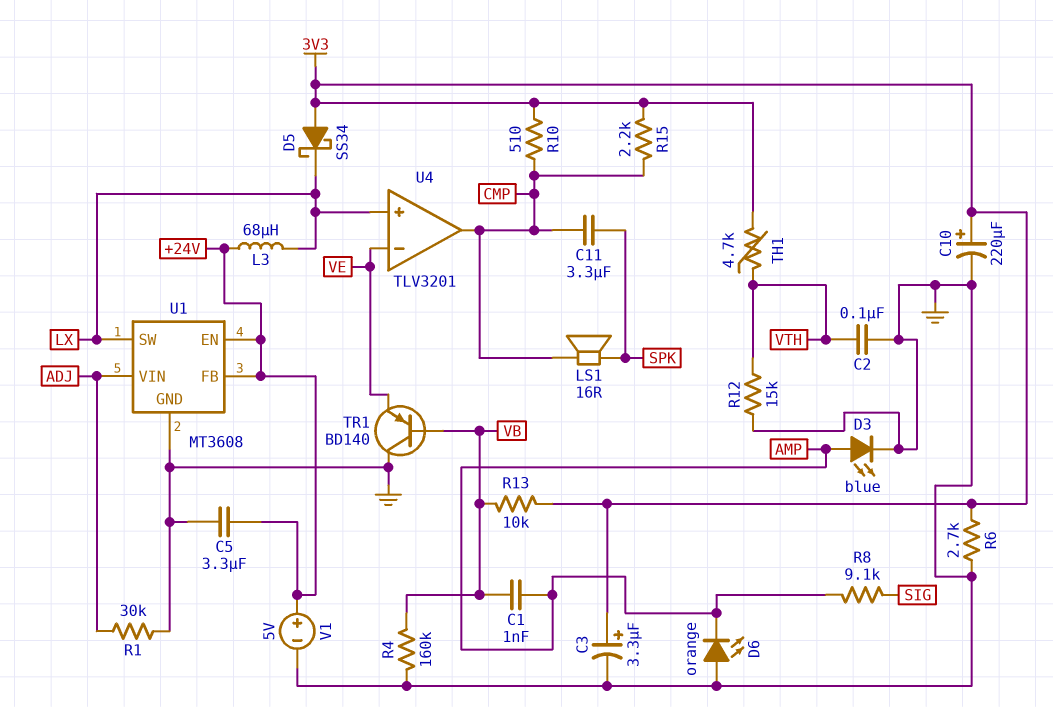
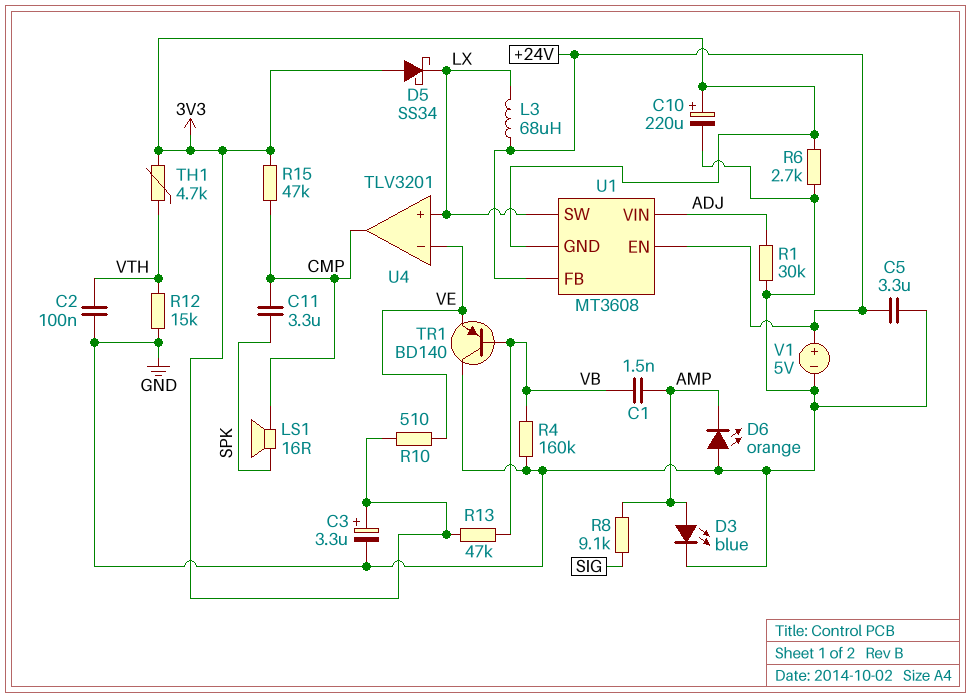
C1: 1nF (AMP, VB) -> 1.5nF (AMP, VB)
R10: 510 (3V3, CMP) -> 510 (3V3, VE)
R13: 10k (3V3, VB) -> 47k (3V3, VB)
R15: 2.2k (3V3, CMP) -> 47k (3V3, CMP)
U1 pin GND: GND -> 3V3

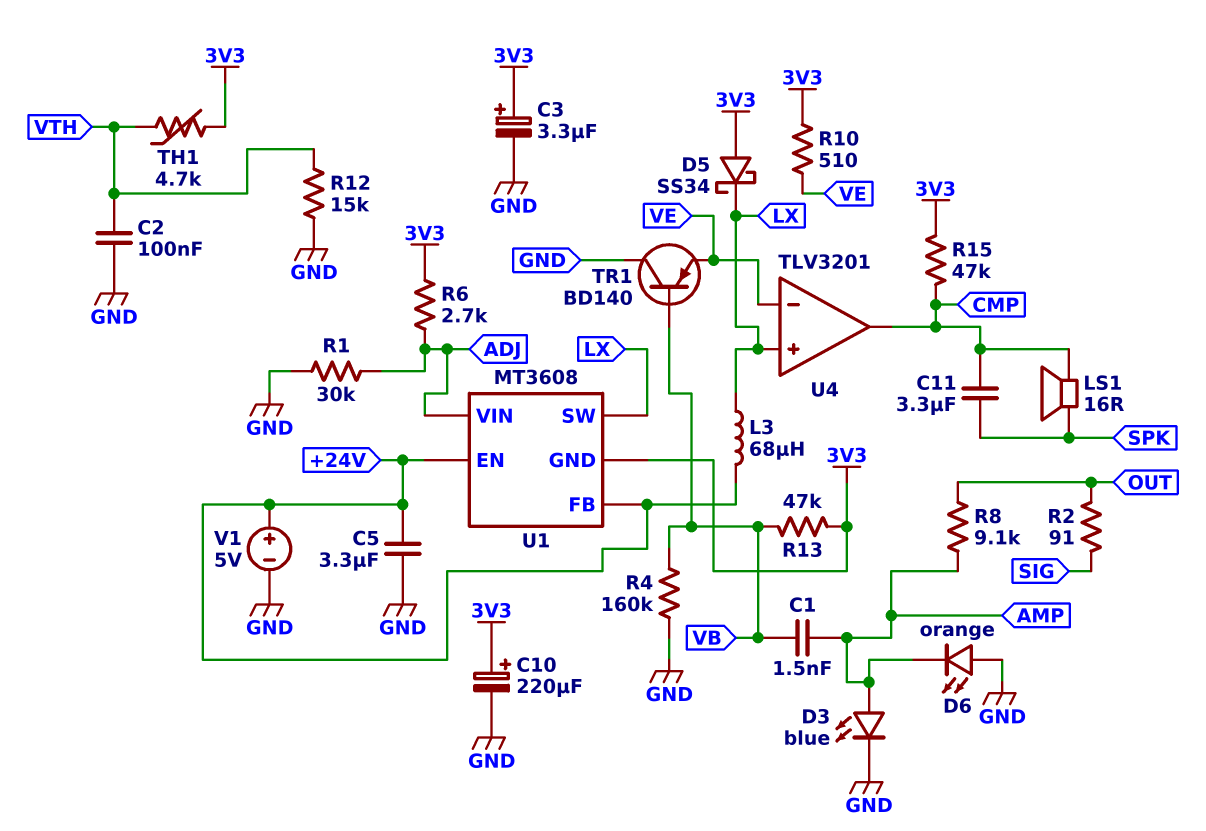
R2: none -> 91 (OUT, SIG)
R6: 2.7k (3V3, GND) -> 2.7k (3V3, ADJ)
R8: 9.1k (AMP, SIG) -> 9.1k (AMP, OUT)

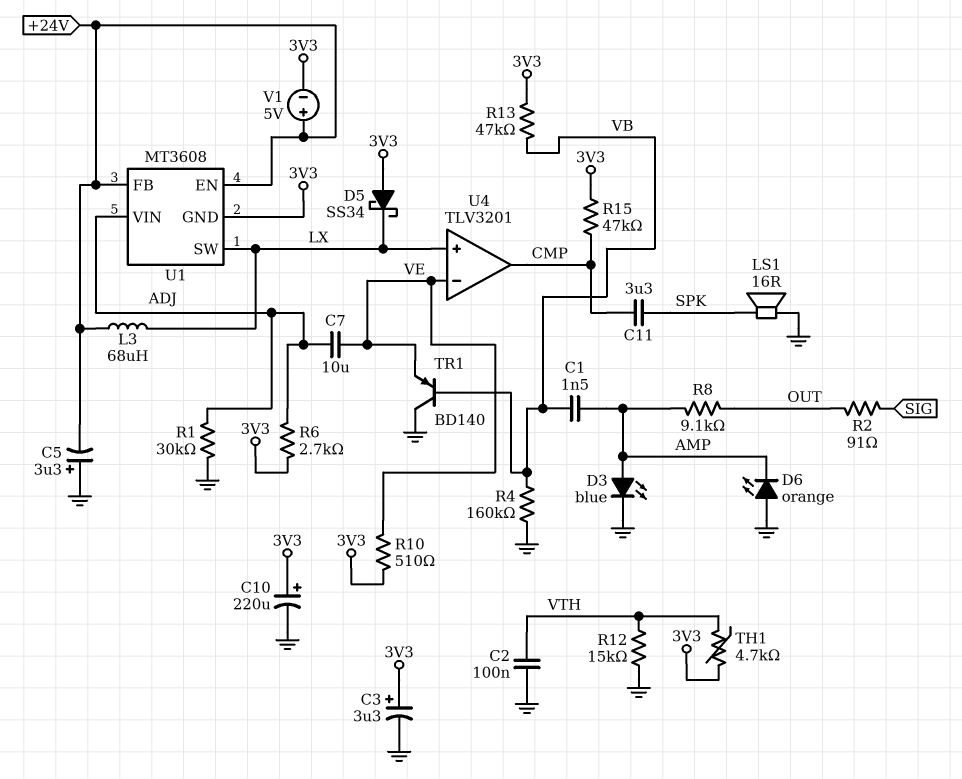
C5: 3.3uF (+24V, GND) -> 3.3uF (plus GND, minus +24V)
C7: none -> 10uF (ADJ, VE)
LS1: speaker 16R (CMP, SPK) -> speaker 16R (GND, SPK)
V1: 5V (plus +24V, minus GND) -> 5V (plus +24V, minus 3V3)

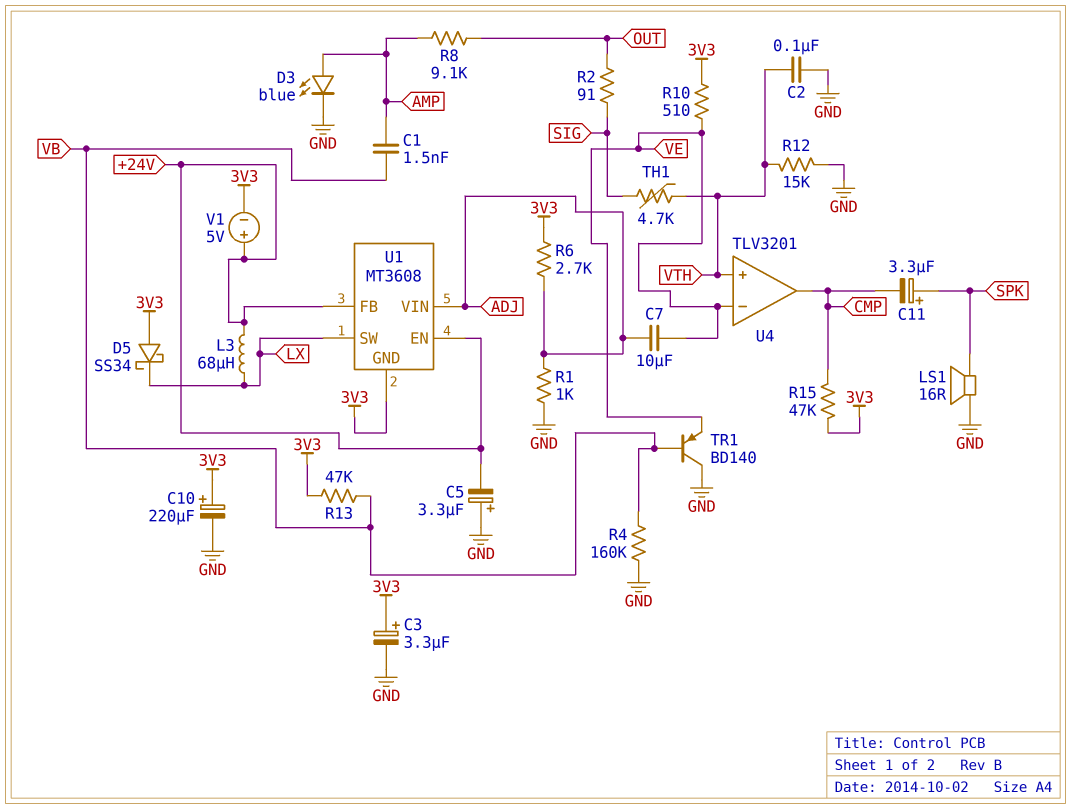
C11: 3.3uF (CMP, SPK) -> 3.3uF (plus SPK, minus CMP)
D6: LED orange (A GND, K AMP) -> none
R1: 30k (ADJ, GND) -> 1k (ADJ, GND)
TH1: 4.7k (3V3, VTH) -> 4.7k (SIG, VTH)
U4 pin in+: LX -> VTH

